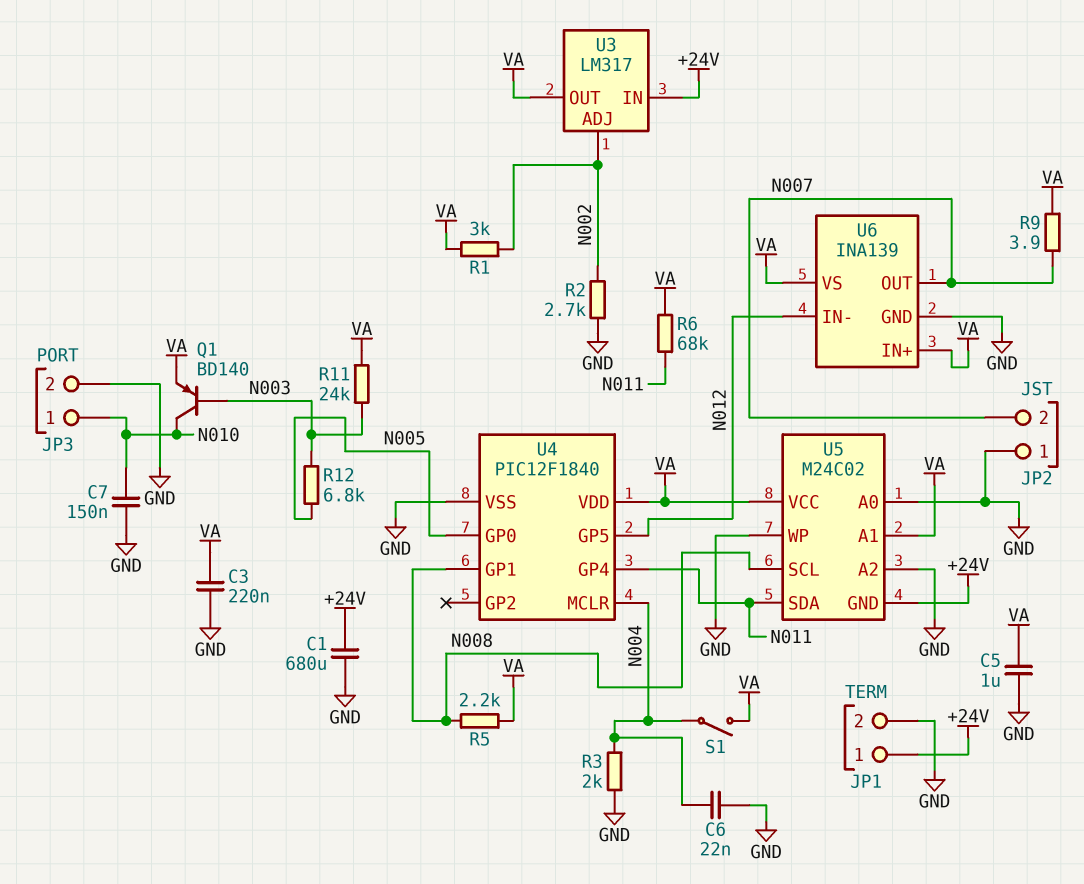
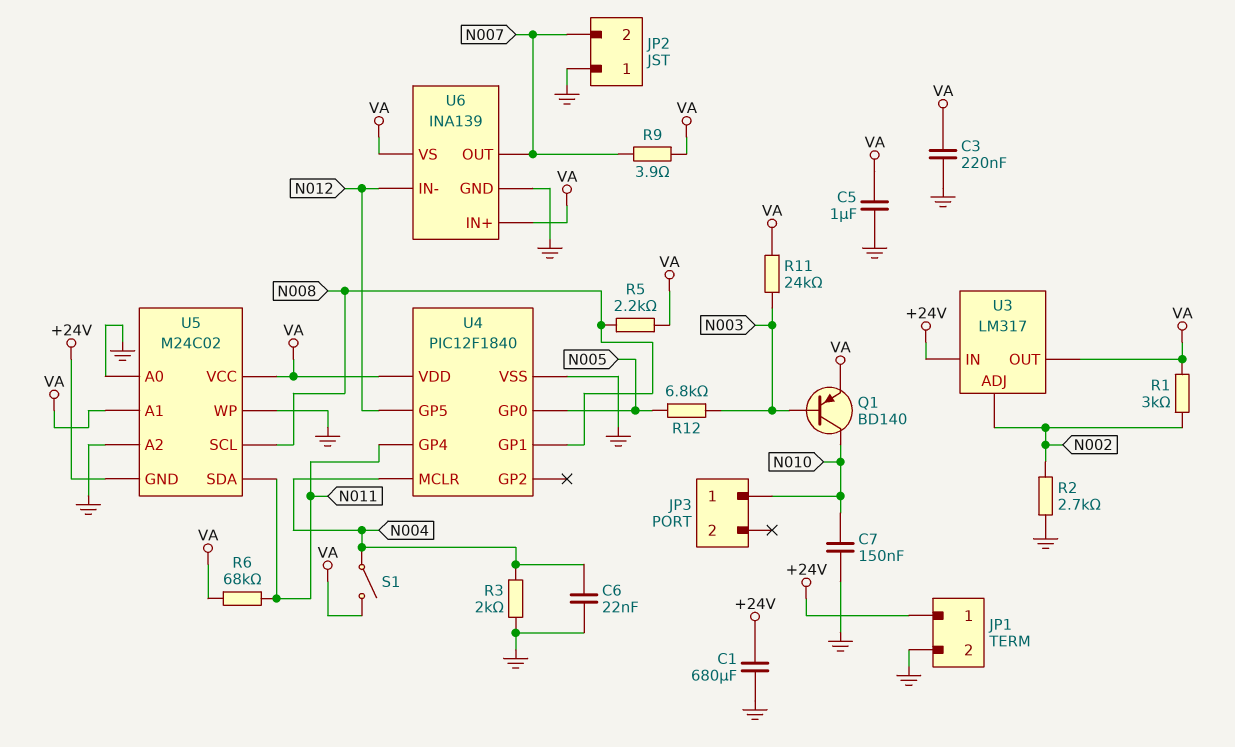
JP3 pin 2: GND -> none

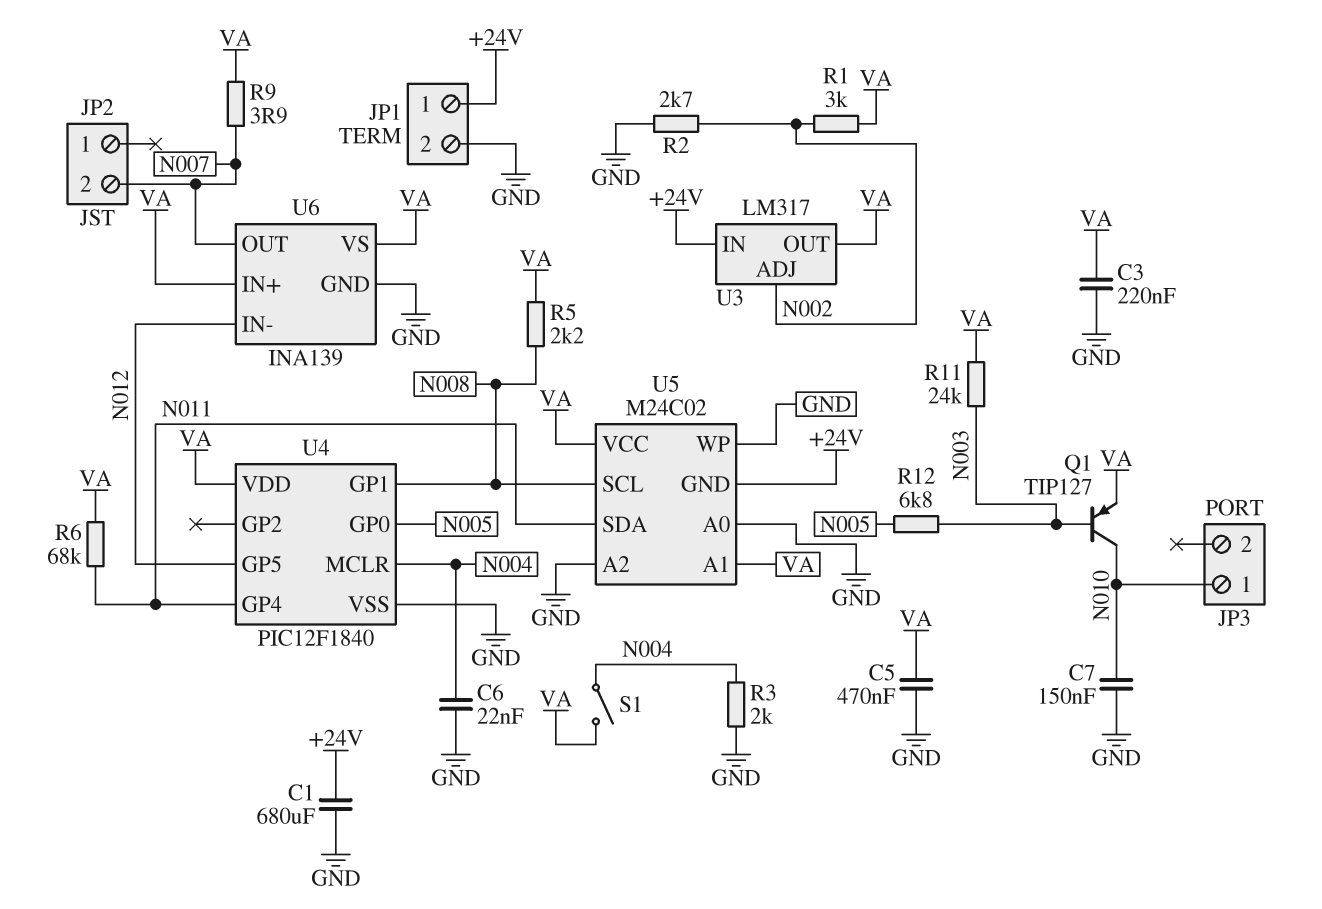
C5: 1uF (GND, VA) -> 470nF (GND, VA)
JP2 pin 1: GND -> none
Q1: PNP BD140 (B N003, C N010, E VA) -> PNP TIP127 (B N003, C N010, E VA)

